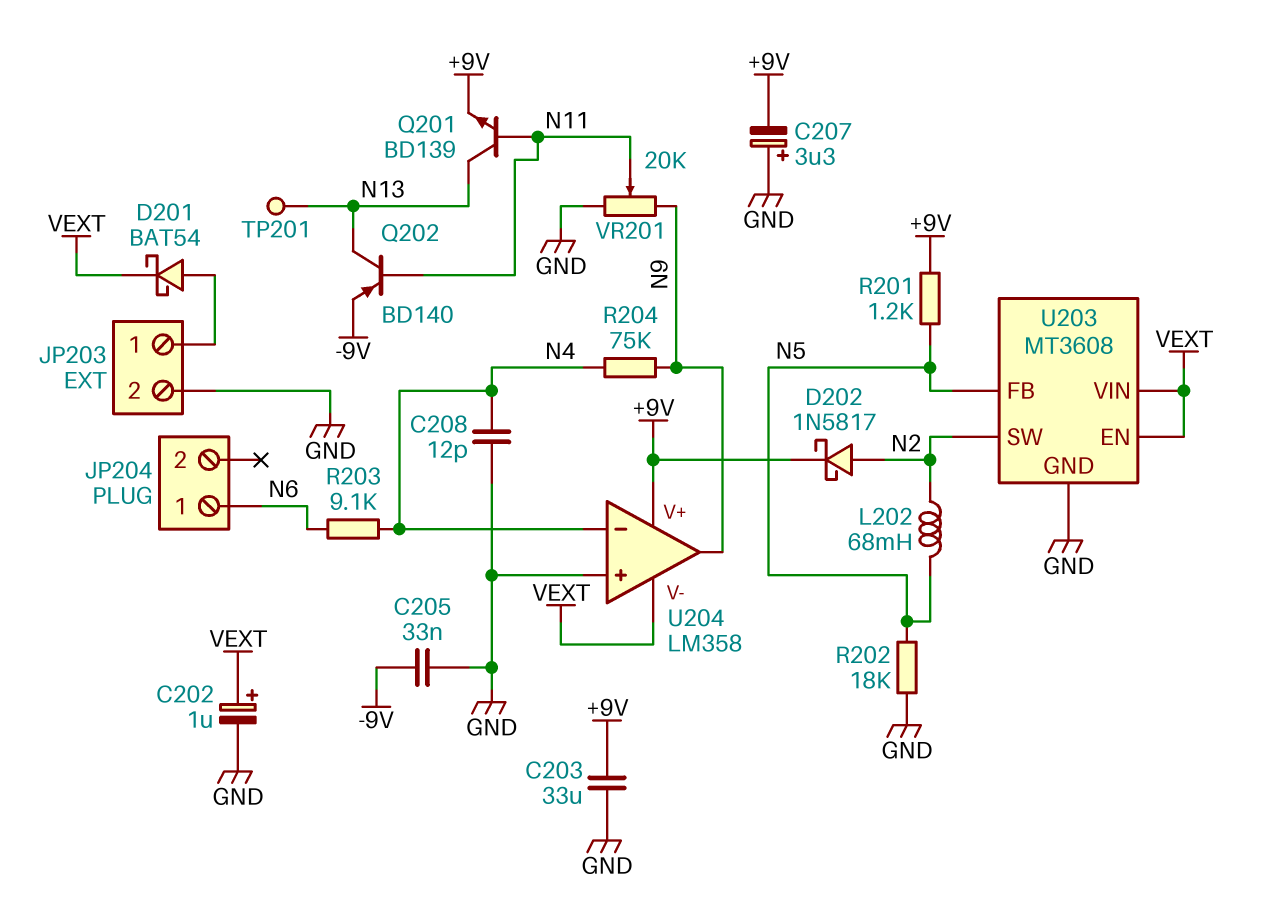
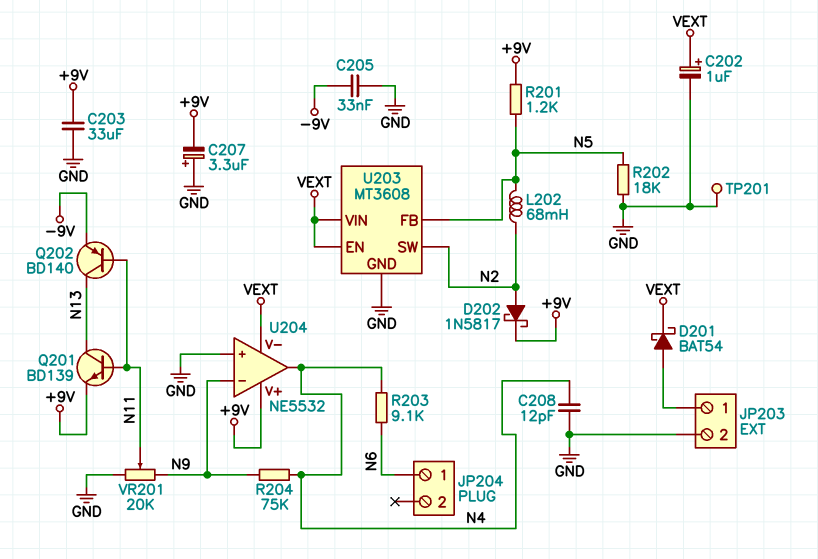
TP201: test point (N13) -> test point (GND)
U204: LM358 -> NE5532
U204 pin in-: N4 -> N9
U204 pin out: N9 -> N4

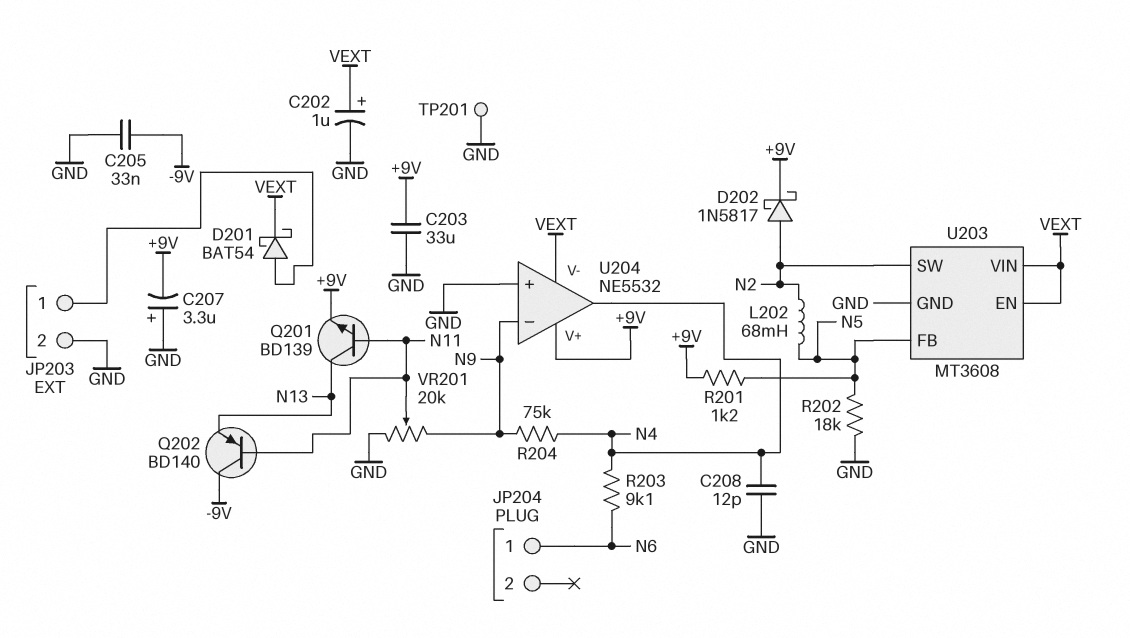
Q202: PNP BD140 (B N11, C N13, E -9V) -> PNP BD140 (B N11, C -9V, E N13)

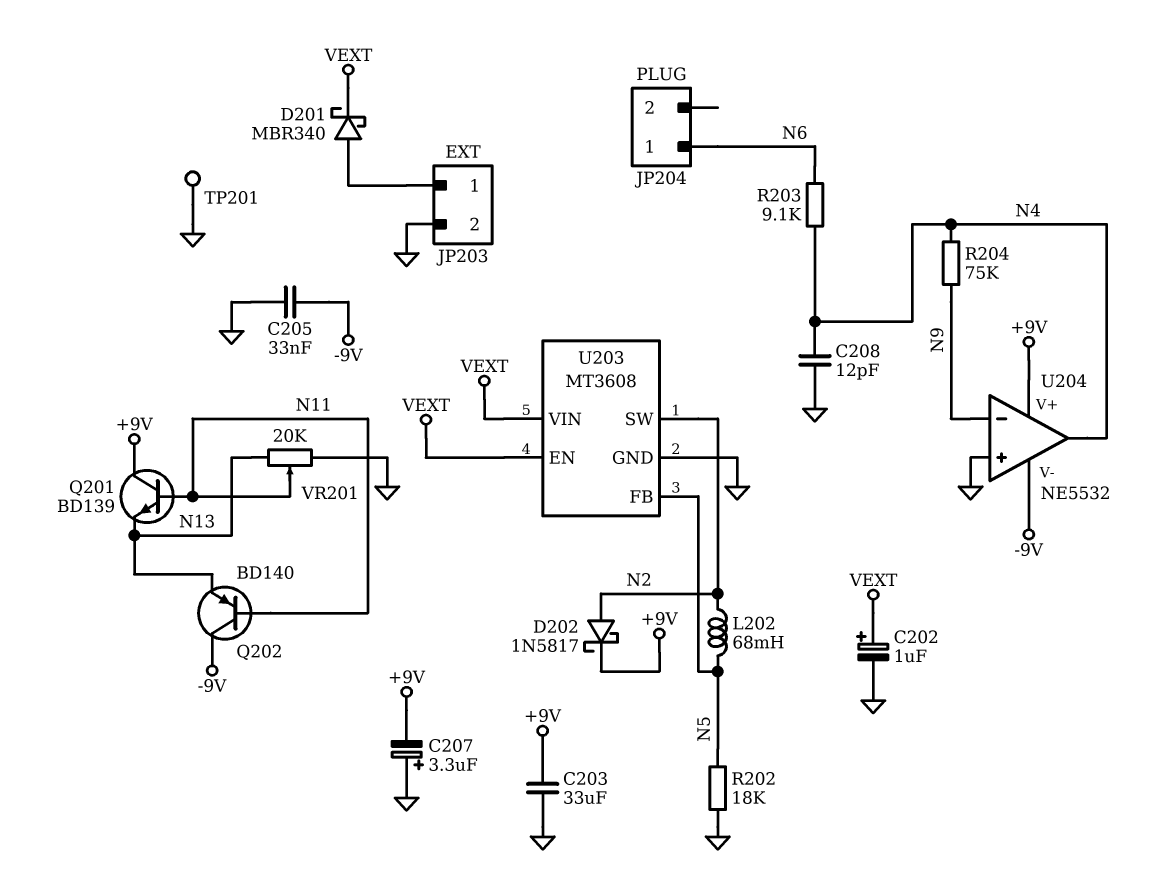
D201: schottky BAT54 (A JP203/1, K VEXT) -> schottky MBR340 (A JP203/1, K VEXT)
Q201: NPN BD139 (B N11, C N13, E +9V) -> NPN BD139 (B N11, C +9V, E N13)
R201: 1.2k (+9V, N5) -> none
U204 pin V-: VEXT -> -9V
VR201: 20k (GND, N9, wiper N11) -> 20k (GND, N13, wiper N11)

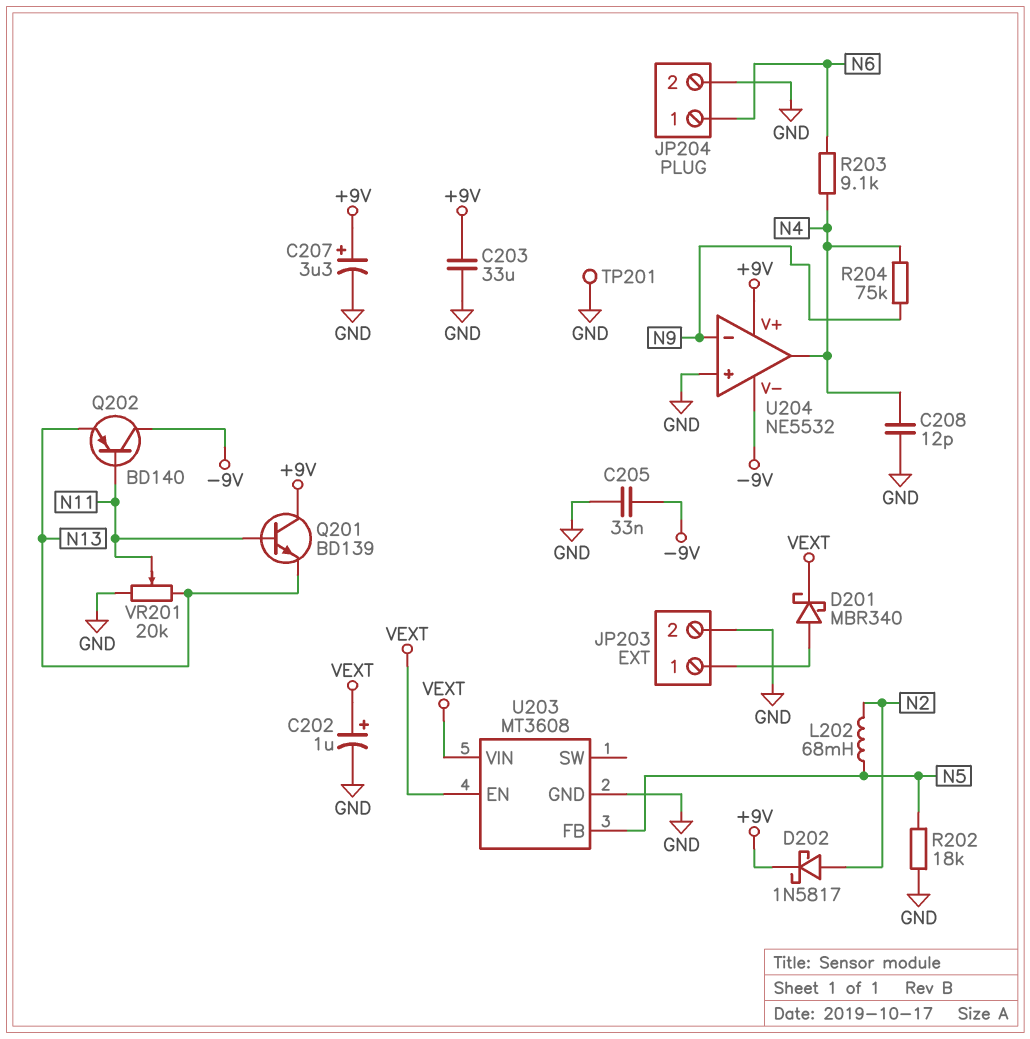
C207: 3.3uF (plus GND, minus +9V) -> 3.3uF (plus +9V, minus GND)
JP204 pin 2: none -> GND
U203 pin SW: N2 -> none

